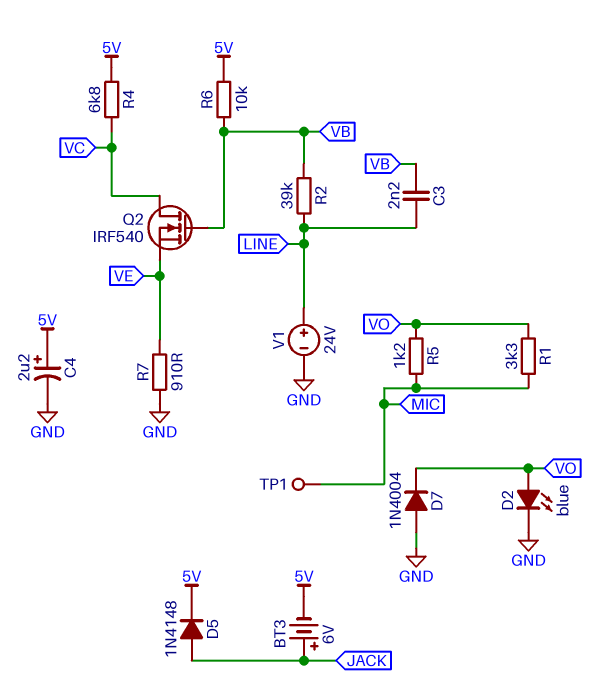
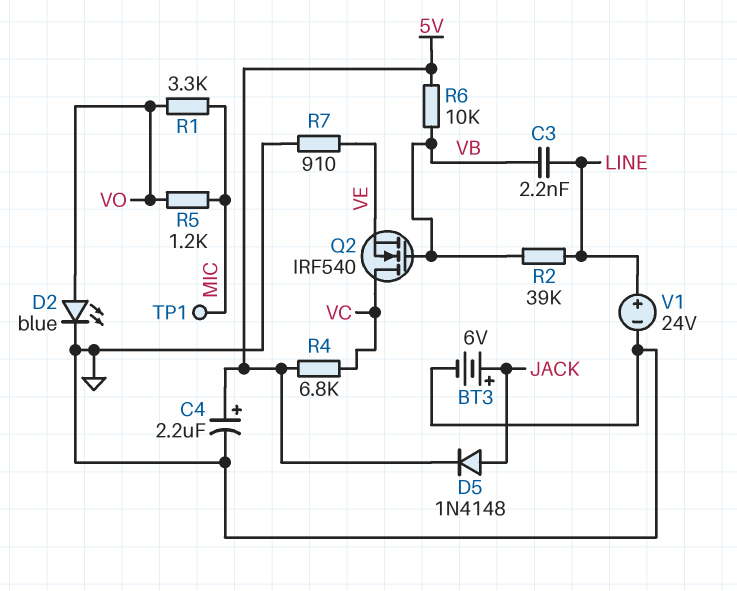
BT3: 6V (plus JACK, minus 5V) -> 6V (plus JACK, minus GND)
D7: diode 1N4004 (A GND, K VO) -> none

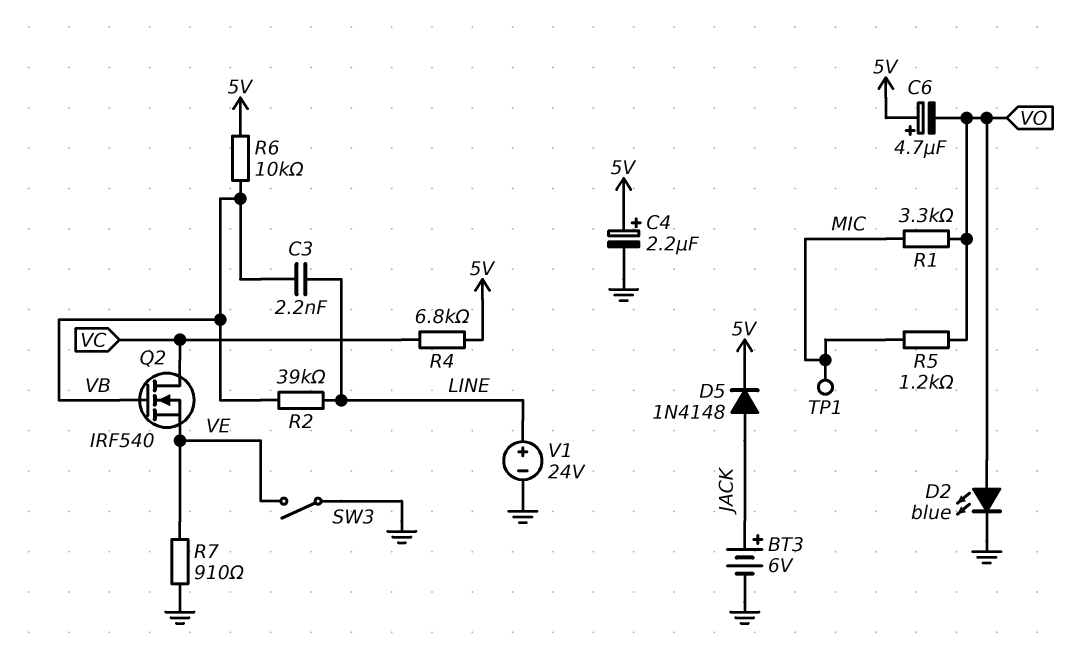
C6: none -> 4.7uF (plus 5V, minus VO)
SW3: none -> switch (GND, VE)

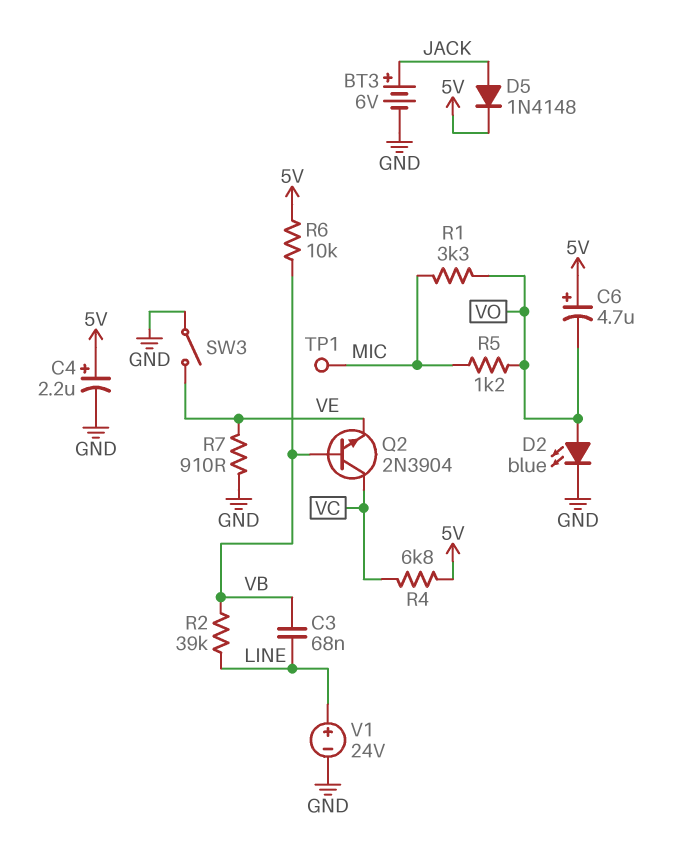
C3: 2.2nF (LINE, VB) -> 68nF (LINE, VB)
Q2: NMOS IRF540 (G VB, D VC, S VE) -> NPN 2N3904 (B VB, C VC, E VE)

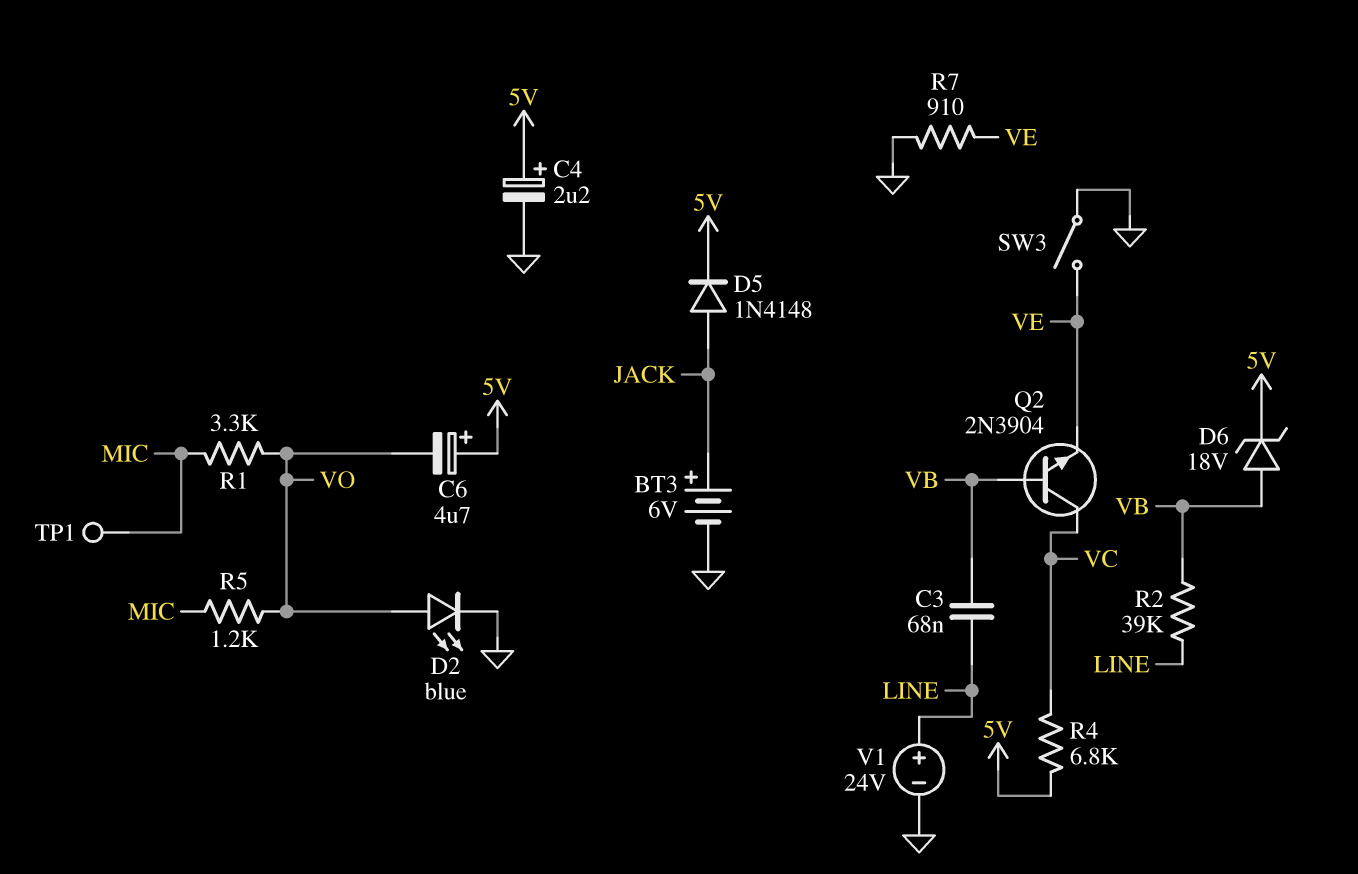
D6: none -> zener 18V (A VB, K 5V)
R6: 10k (5V, VB) -> none

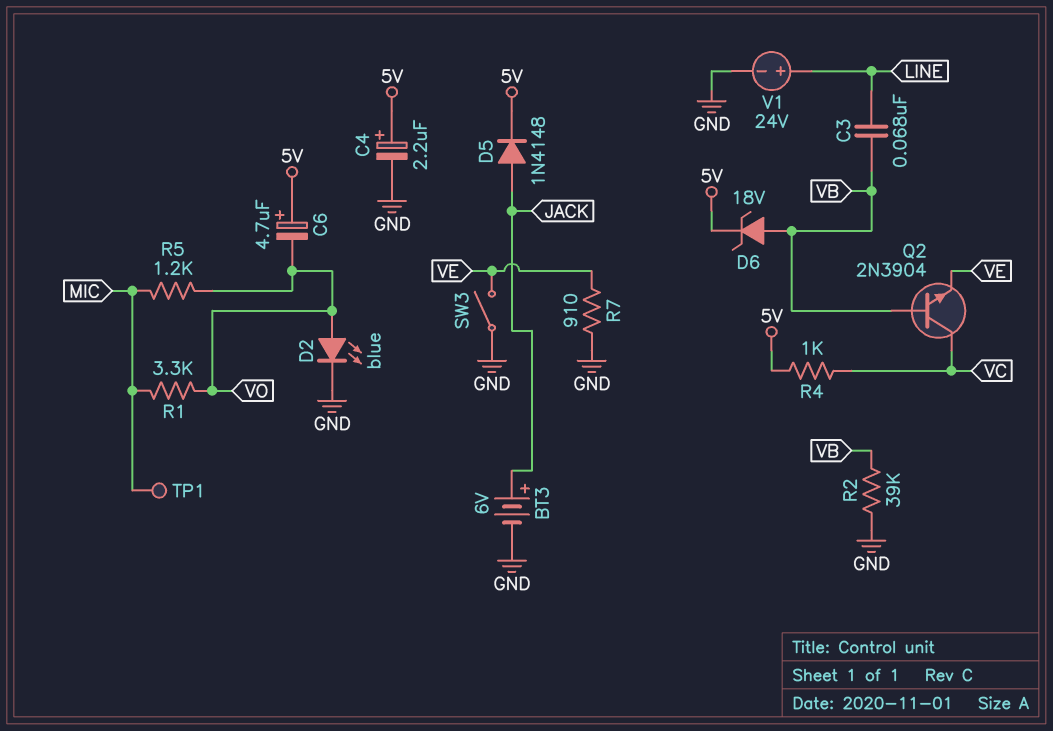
R2: 39k (LINE, VB) -> 39k (GND, VB)
R4: 6.8k (5V, VC) -> 1k (5V, VC)

